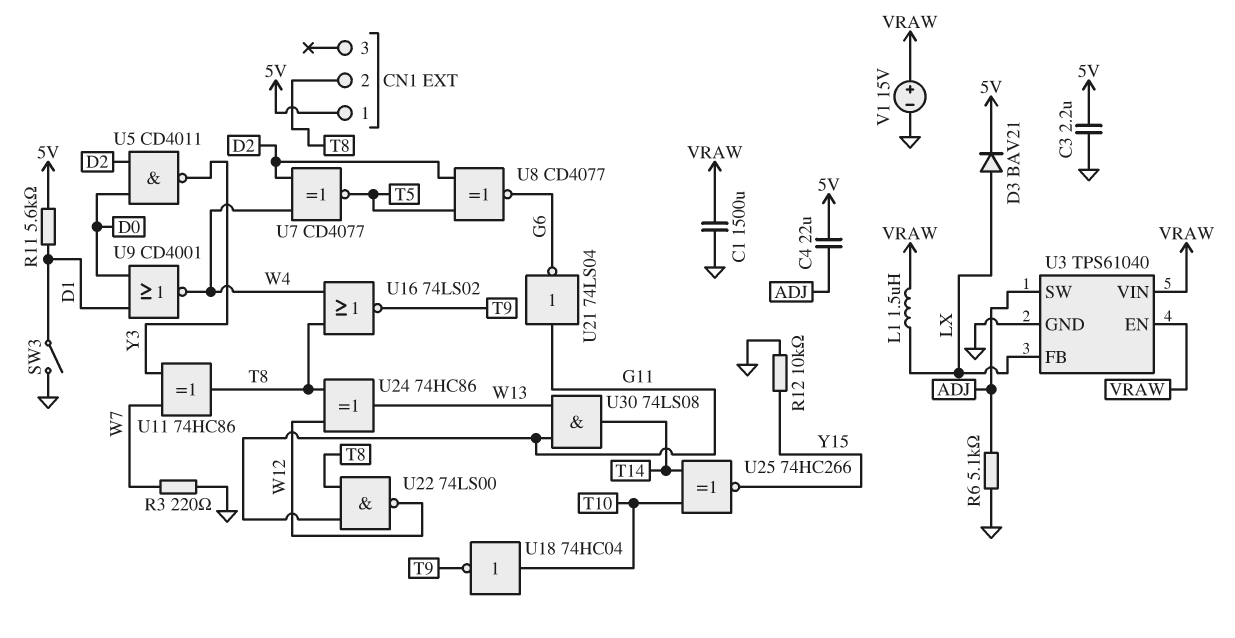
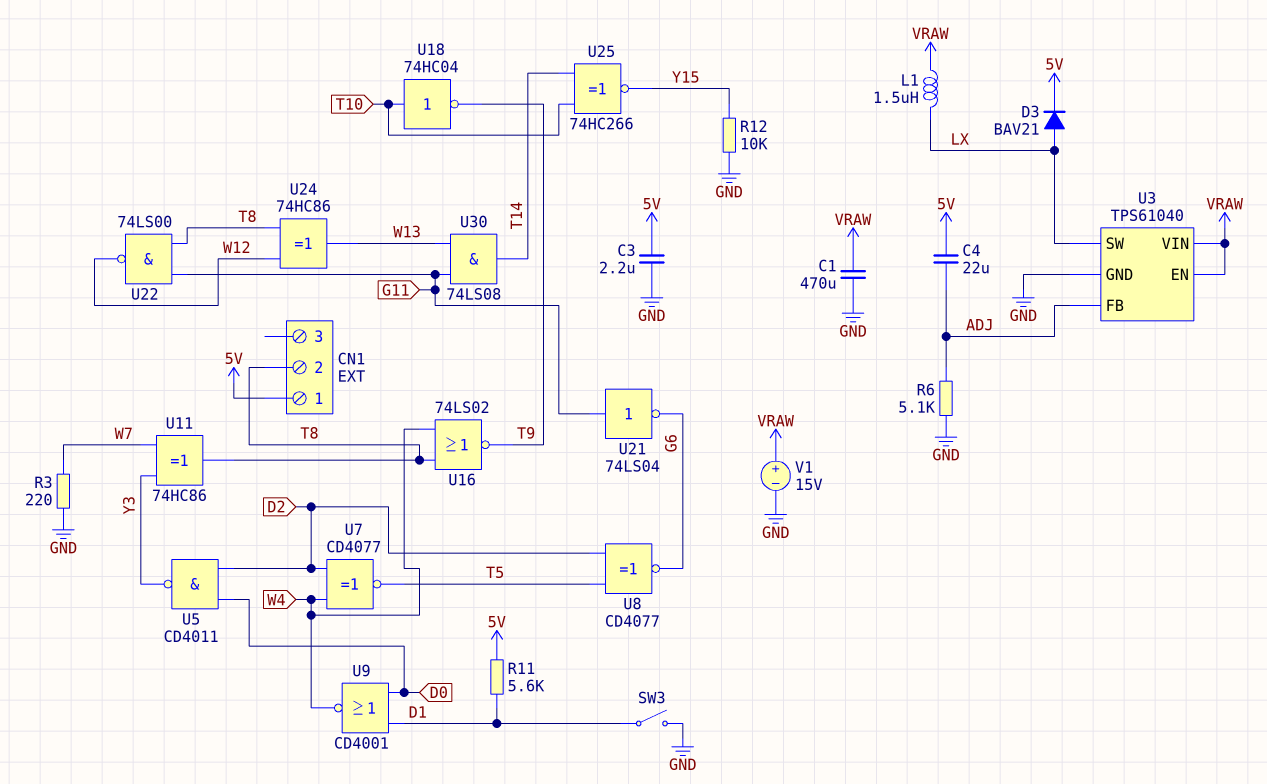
C1: 1500uF (GND, VRAW) -> 470uF (GND, VRAW)
U3 pin FB: LX -> ADJ
U3 pin SW: ADJ -> LX

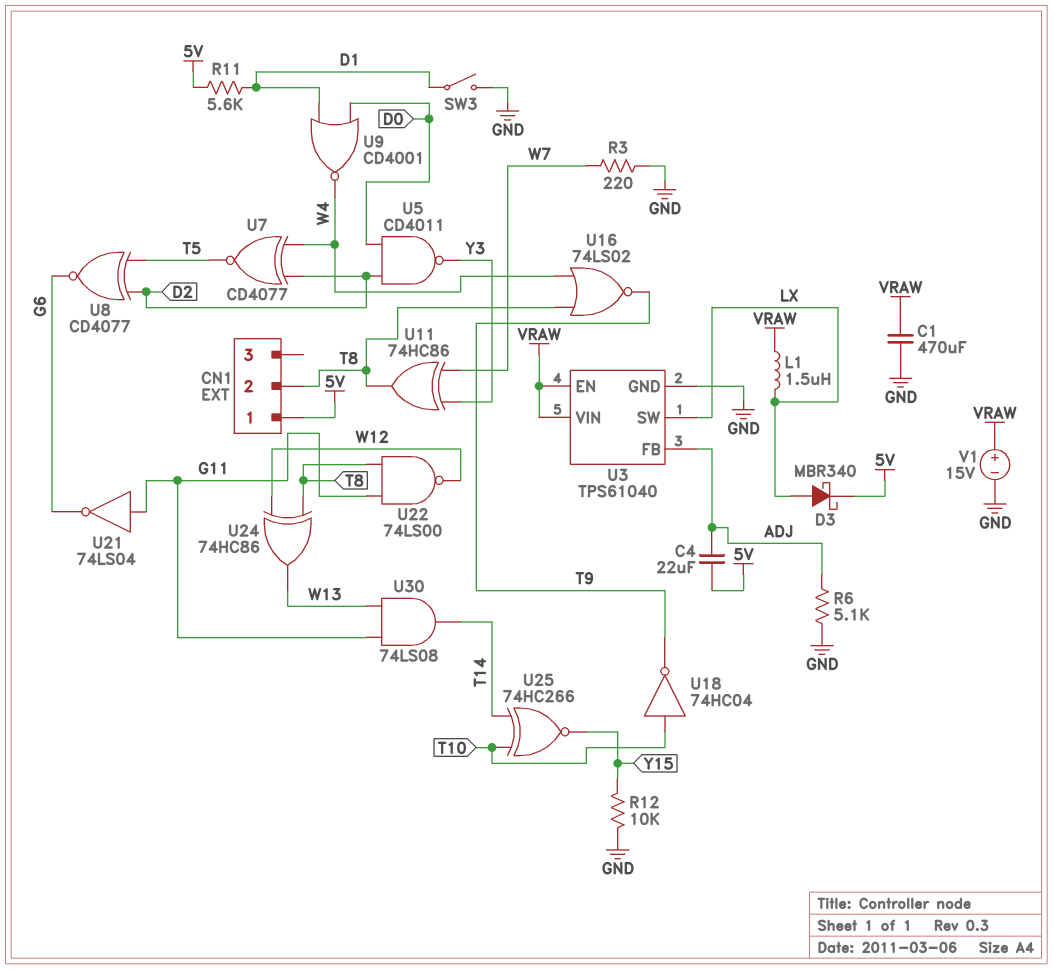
C3: 2.2uF (5V, GND) -> none
D3: diode BAV21 (A LX, K 5V) -> schottky MBR340 (A LX, K 5V)

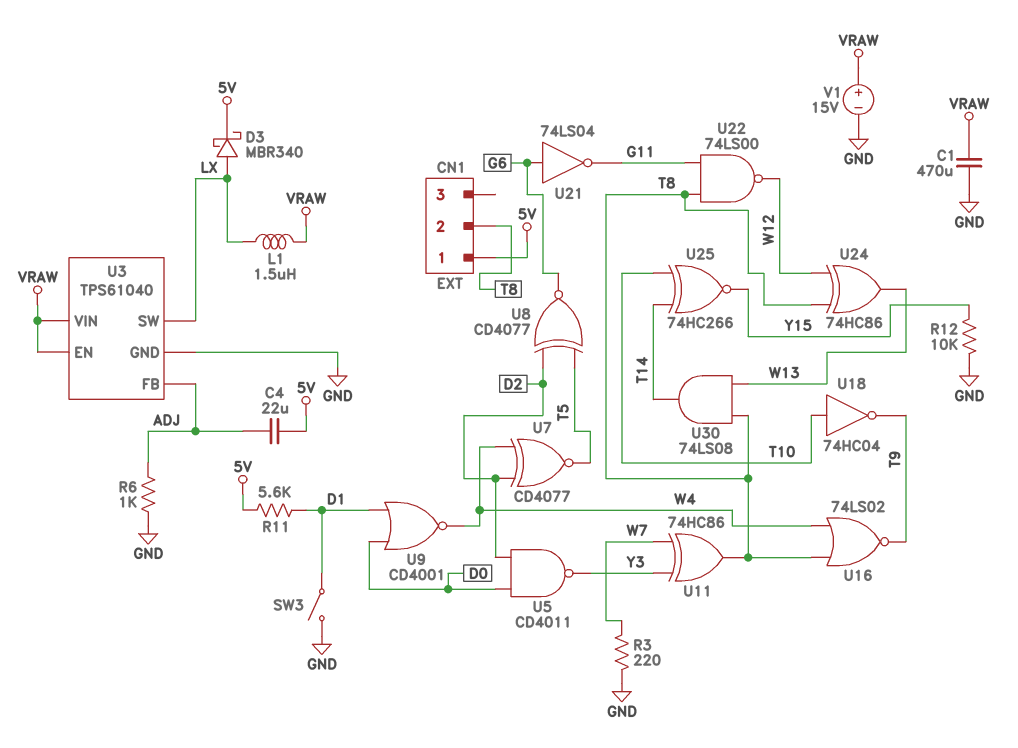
R6: 5.1k (ADJ, GND) -> 1k (ADJ, GND)
U21: NOT 74LS04 (in G11, out G6) -> NOT 74LS04 (in G6, out G11)
U30: AND 74LS08 (in G11, in W13, out T14) -> AND 74LS08 (in T8, in W13, out T14)

